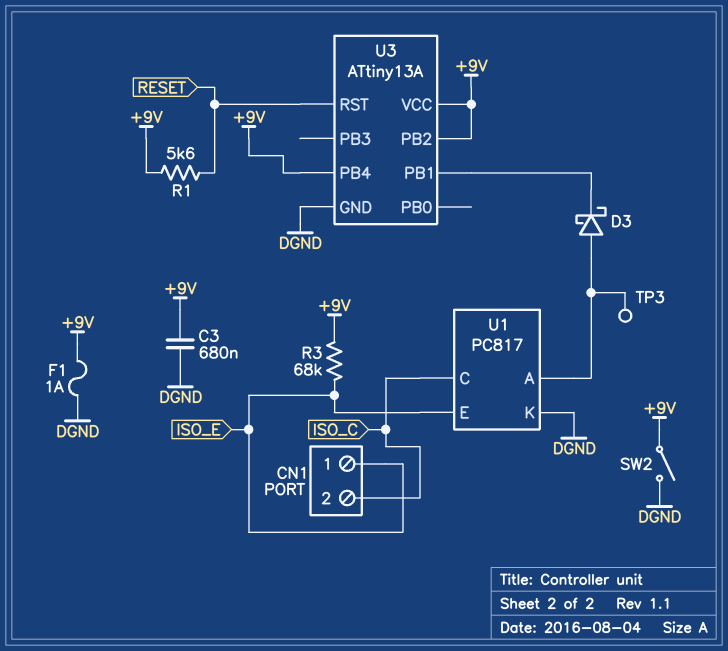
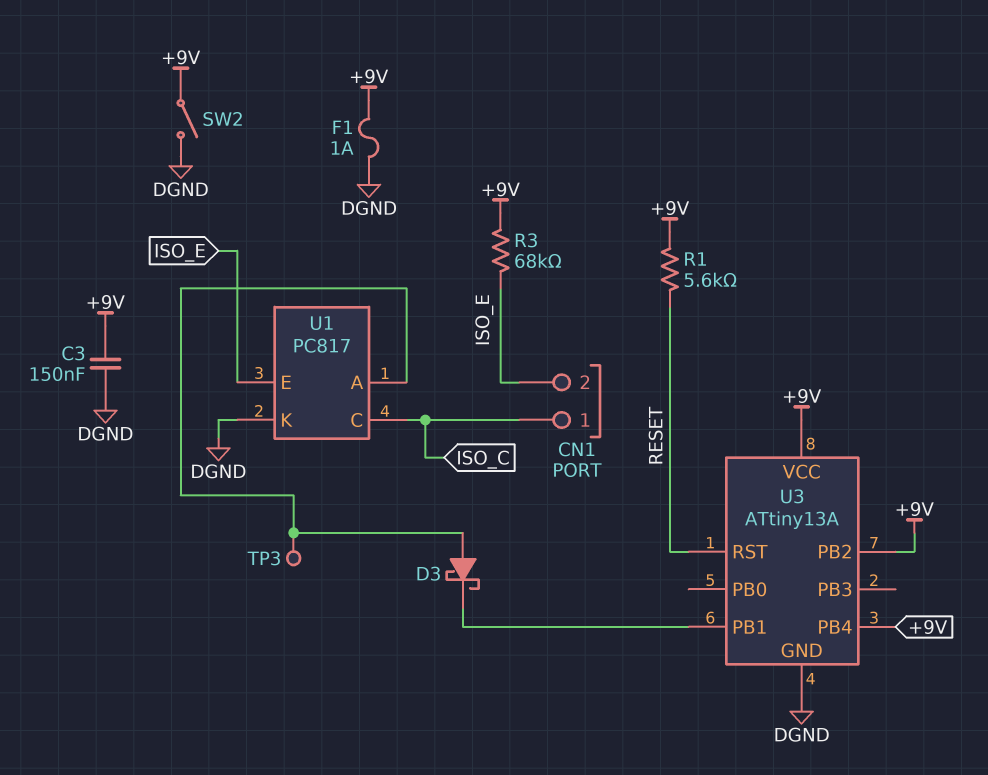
C3: 680nF (+9V, DGND) -> 150nF (+9V, DGND)
CN1 pin 1: ISO_E -> ISO_C
CN1 pin 2: ISO_C -> ISO_E

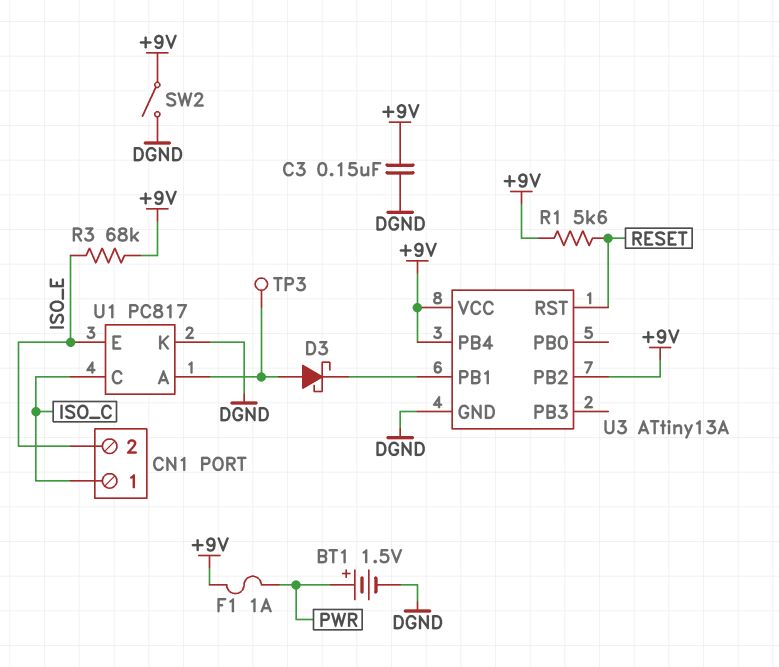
BT1: none -> 1.5V (plus PWR, minus DGND)
F1: 1A (+9V, DGND) -> 1A (+9V, PWR)

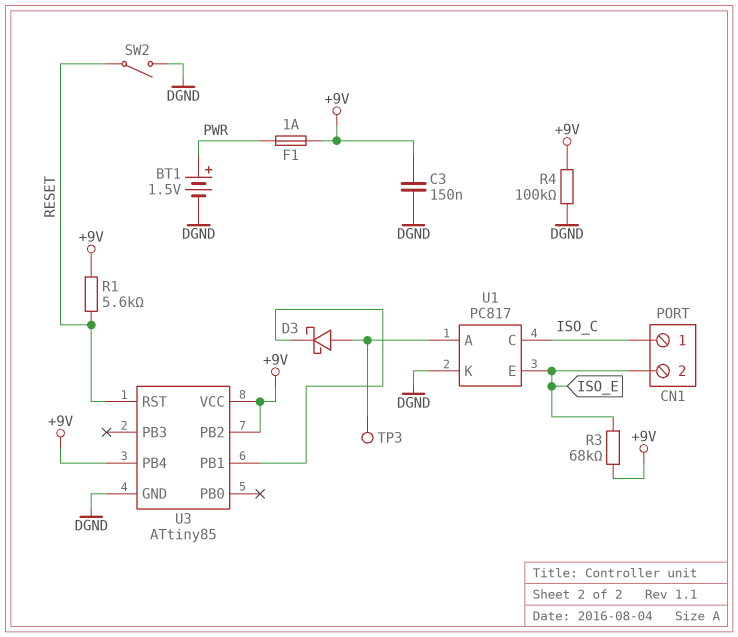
R4: none -> 100k (+9V, DGND)
SW2: switch (+9V, DGND) -> switch (DGND, RESET)
U3: ATtiny13A -> ATtiny85

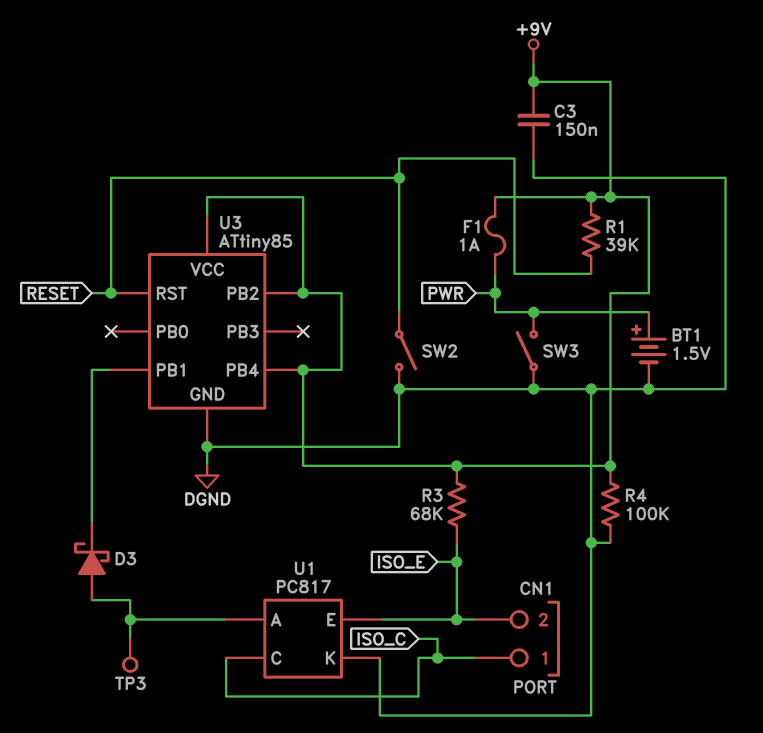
R1: 5.6k (+9V, RESET) -> 39k (+9V, RESET)
SW3: none -> switch (DGND, PWR)

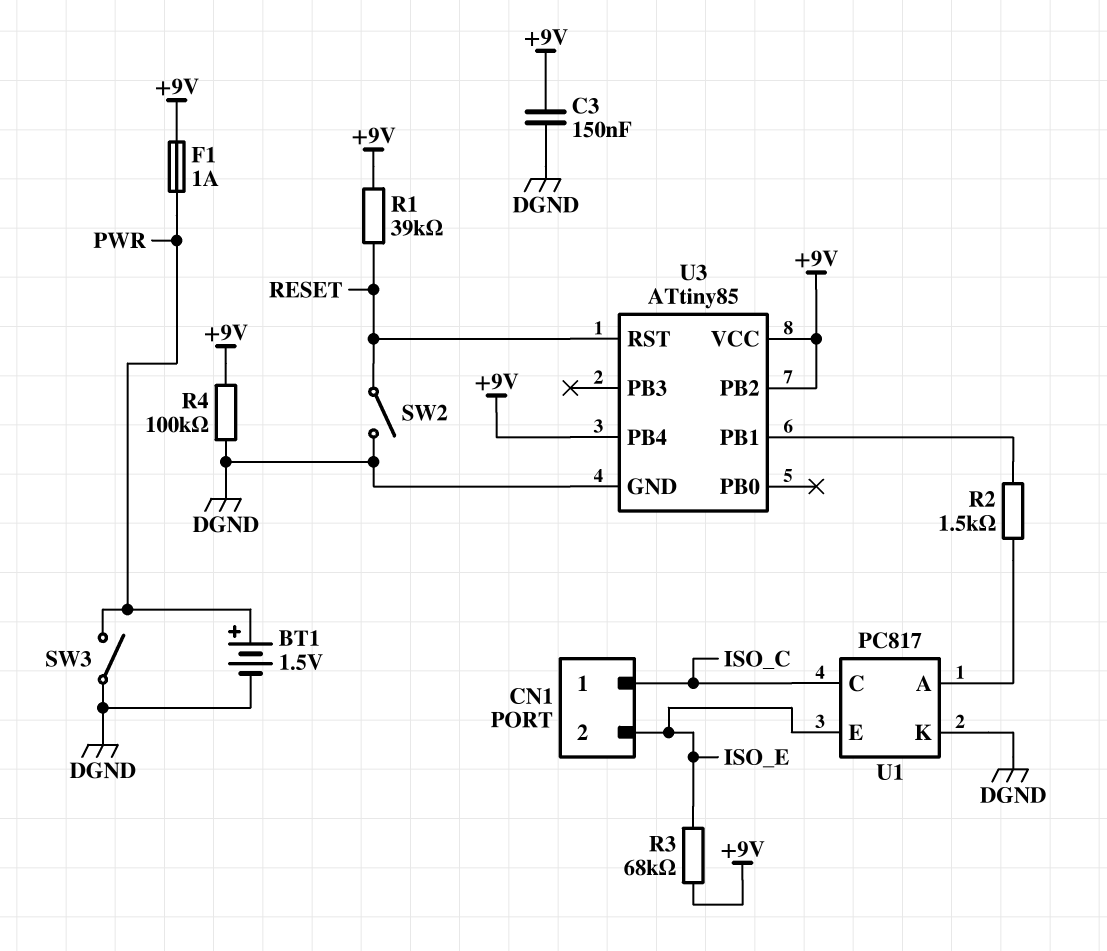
D3: schottky (A U1/A, K U3/PB1) -> none
R2: none -> 1.5k (U1/A, U3/PB1)
TP3: test point (U1/A) -> none

